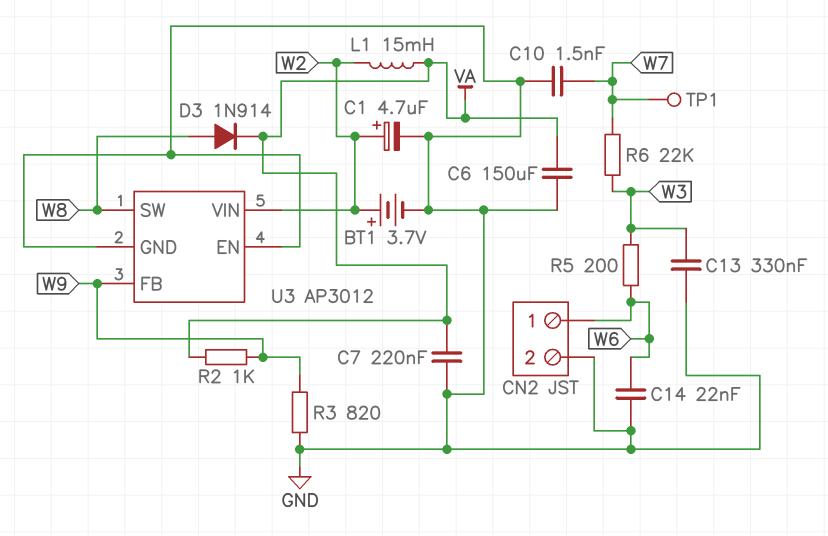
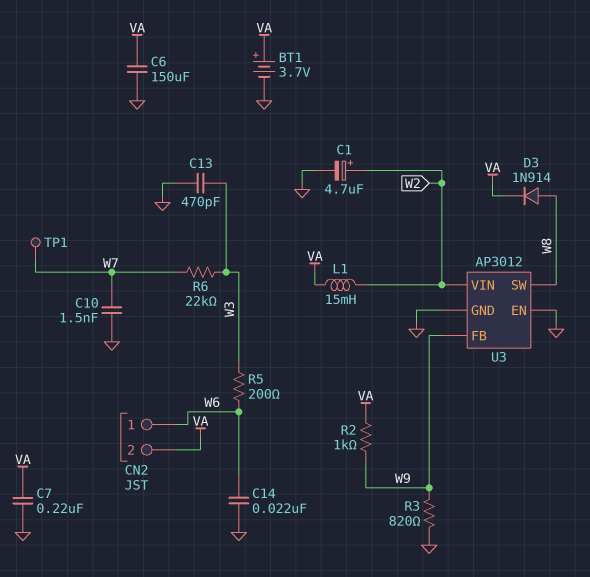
BT1: 3.7V (plus W2, minus GND) -> 3.7V (plus VA, minus GND)
C13: 330nF (GND, W3) -> 470pF (GND, W3)
CN2 pin 2: GND -> VA

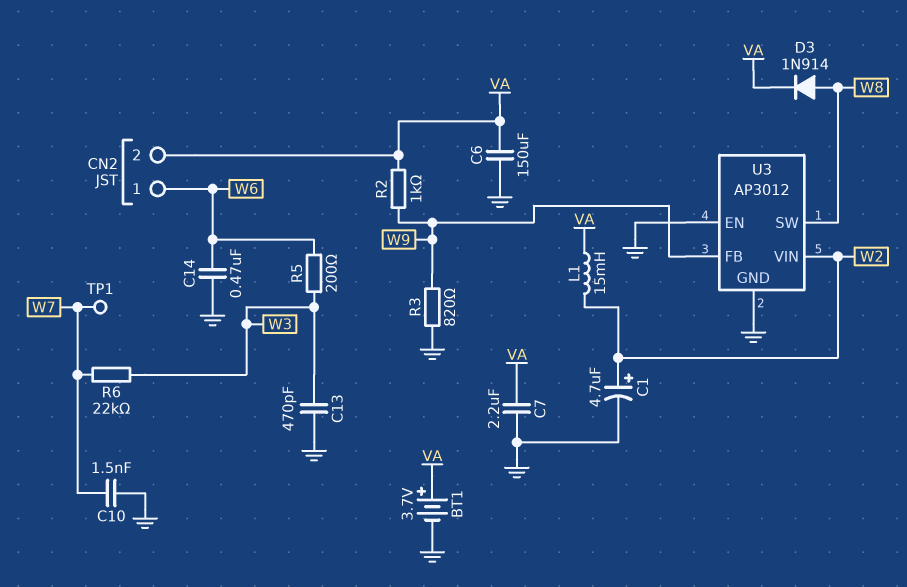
C7: 220nF (GND, VA) -> 2.2uF (GND, VA)
C14: 22nF (GND, W6) -> 470nF (GND, W6)

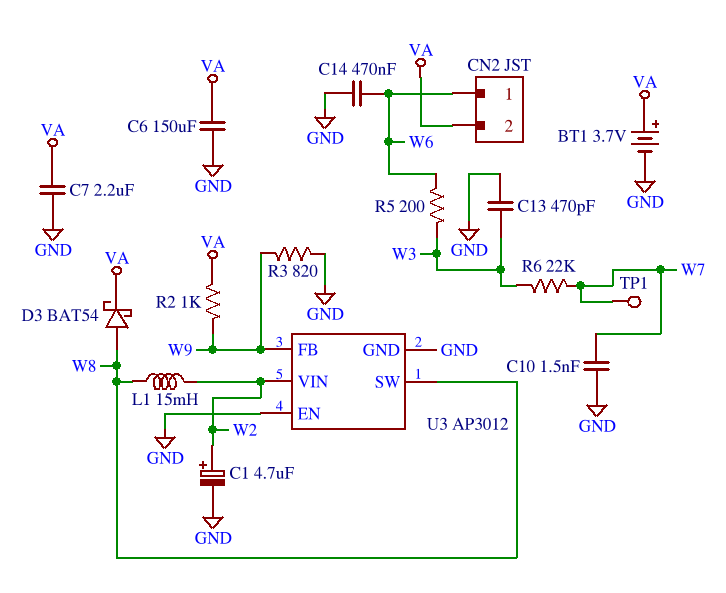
D3: diode 1N914 (A W8, K VA) -> schottky BAT54 (A W8, K VA)
L1: 15mH (VA, W2) -> 15mH (W2, W8)

